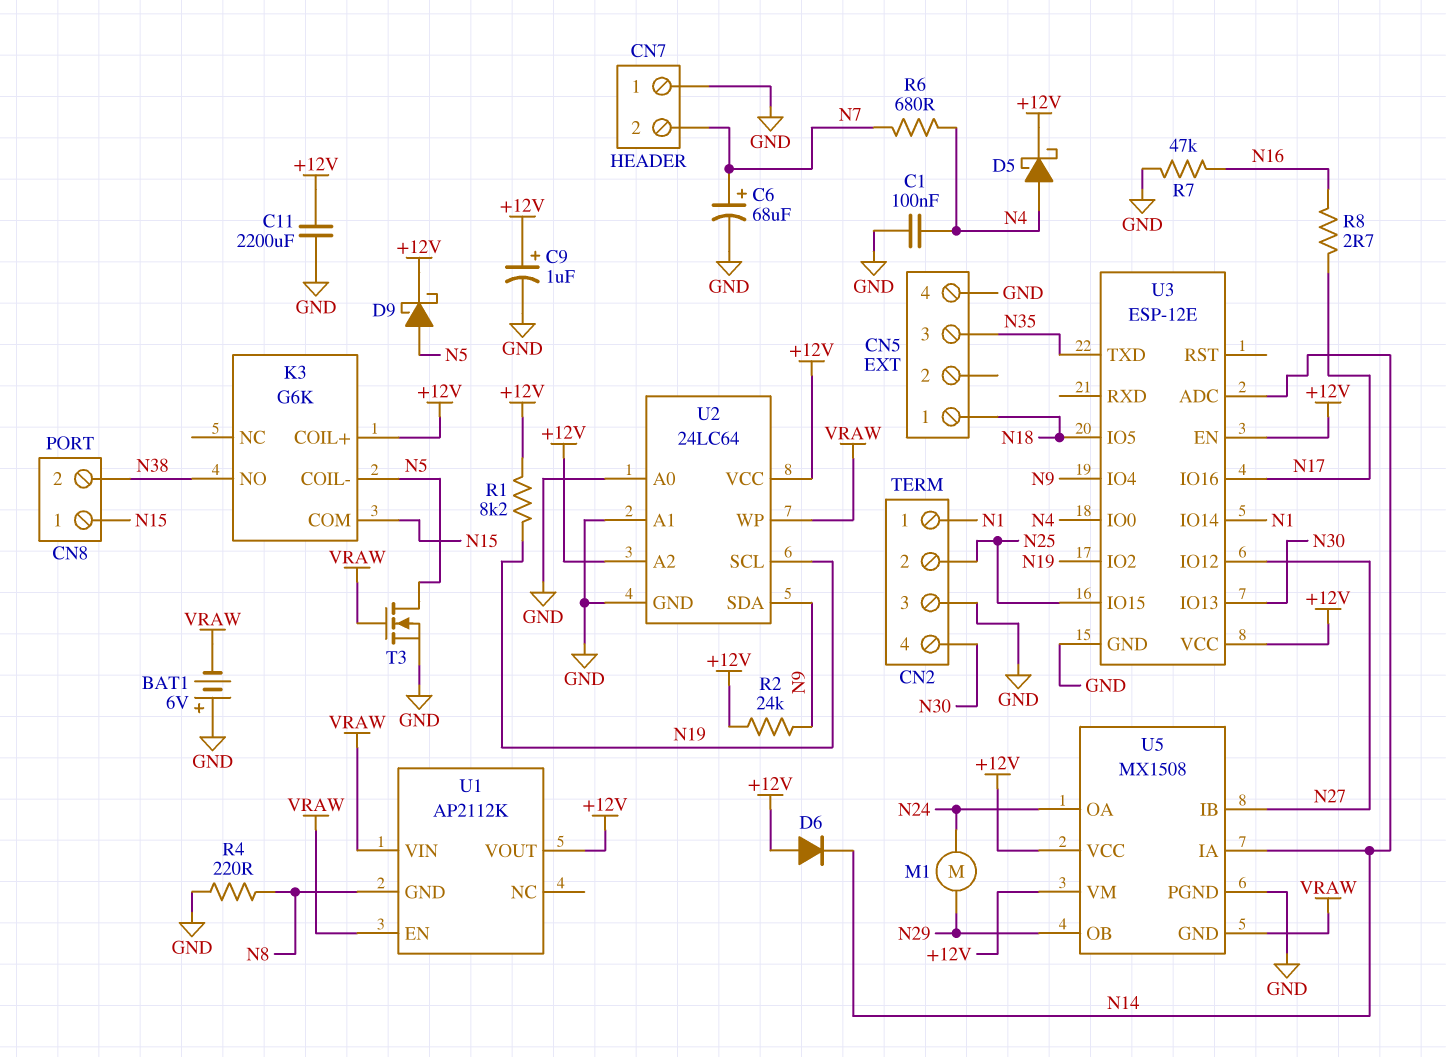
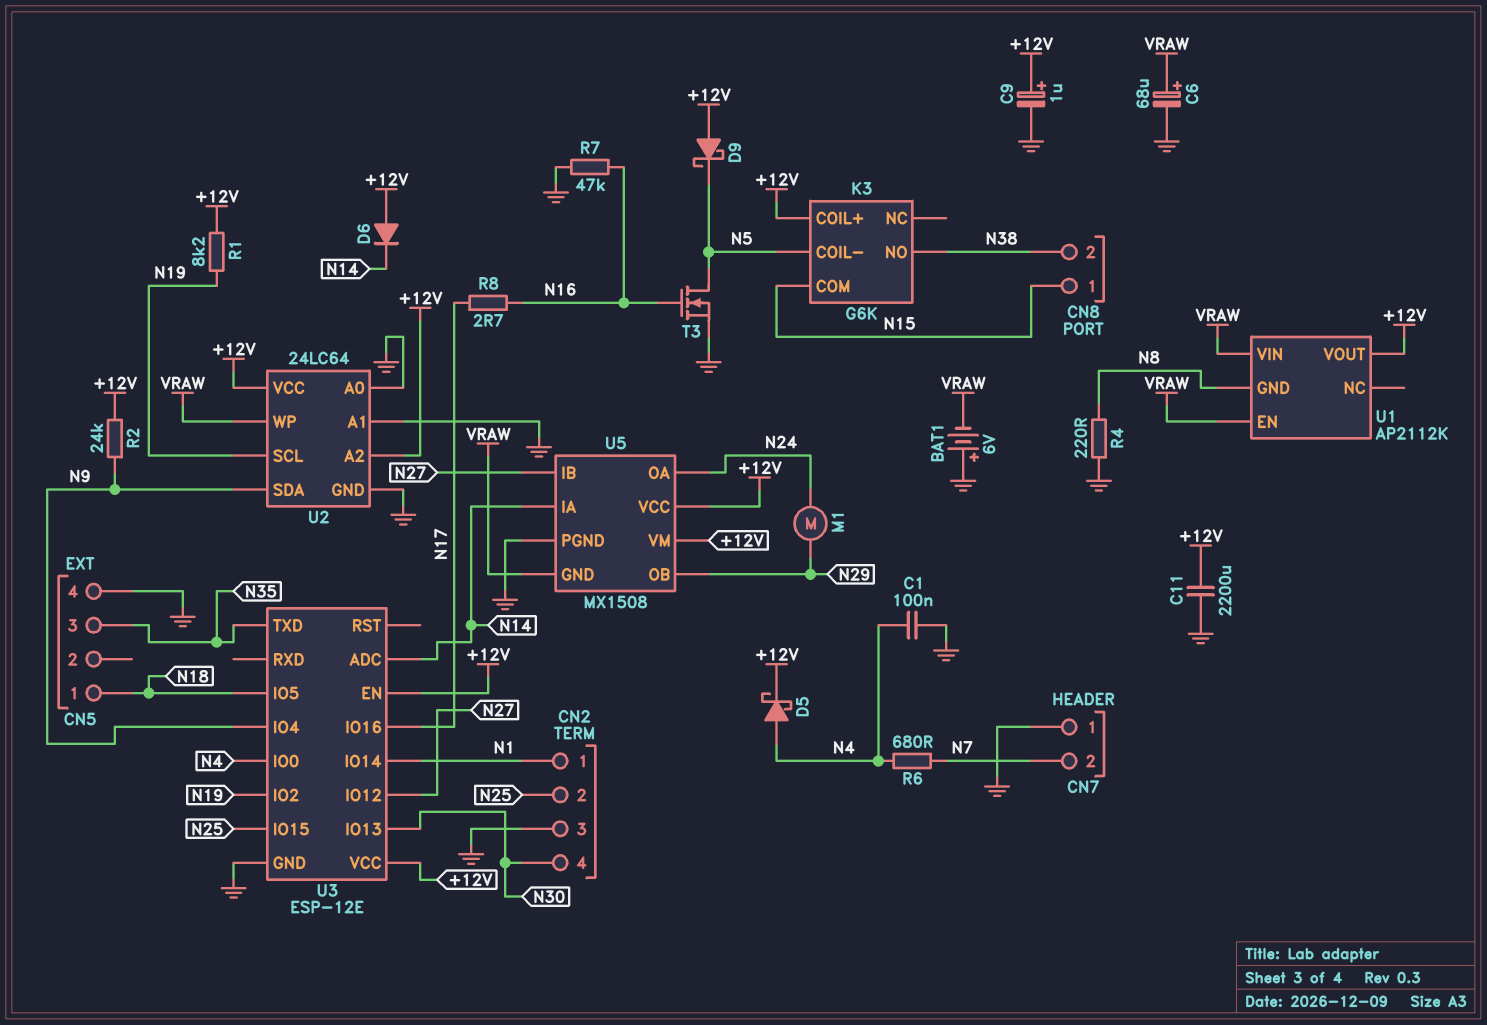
C6: 68uF (plus N7, minus GND) -> 68uF (plus VRAW, minus GND)
D9: schottky (A N5, K +12V) -> schottky (A +12V, K N5)
T3: NMOS (G VRAW, D N5, S GND) -> NMOS (G N16, D N5, S GND)

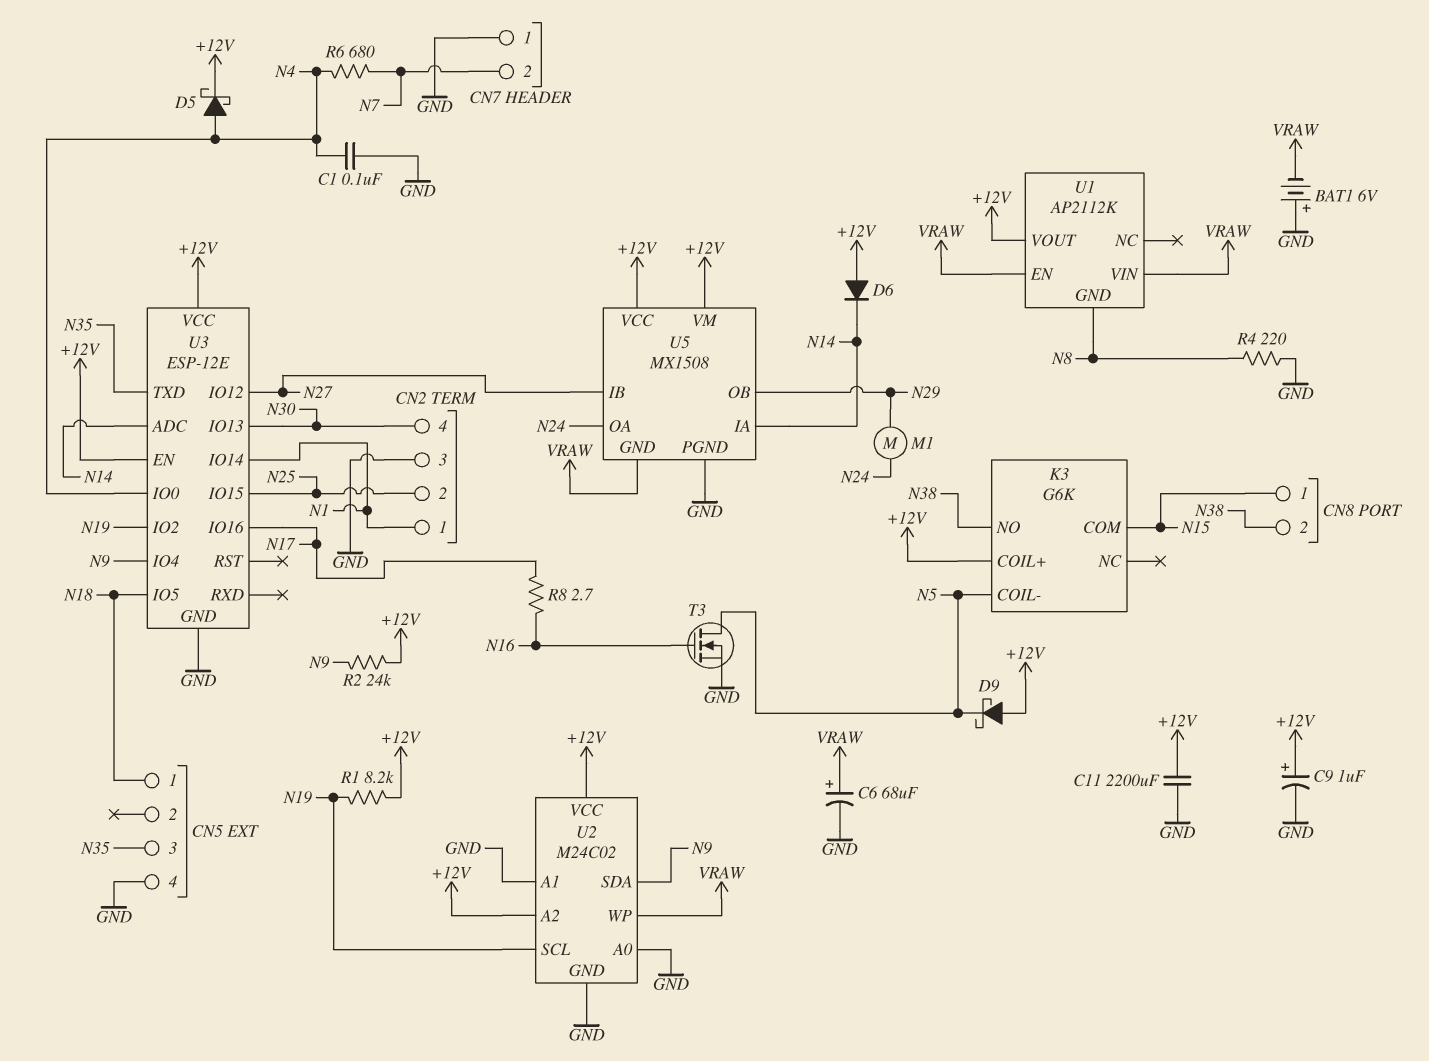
R7: 47k (GND, N16) -> none
U2: 24LC64 -> M24C02

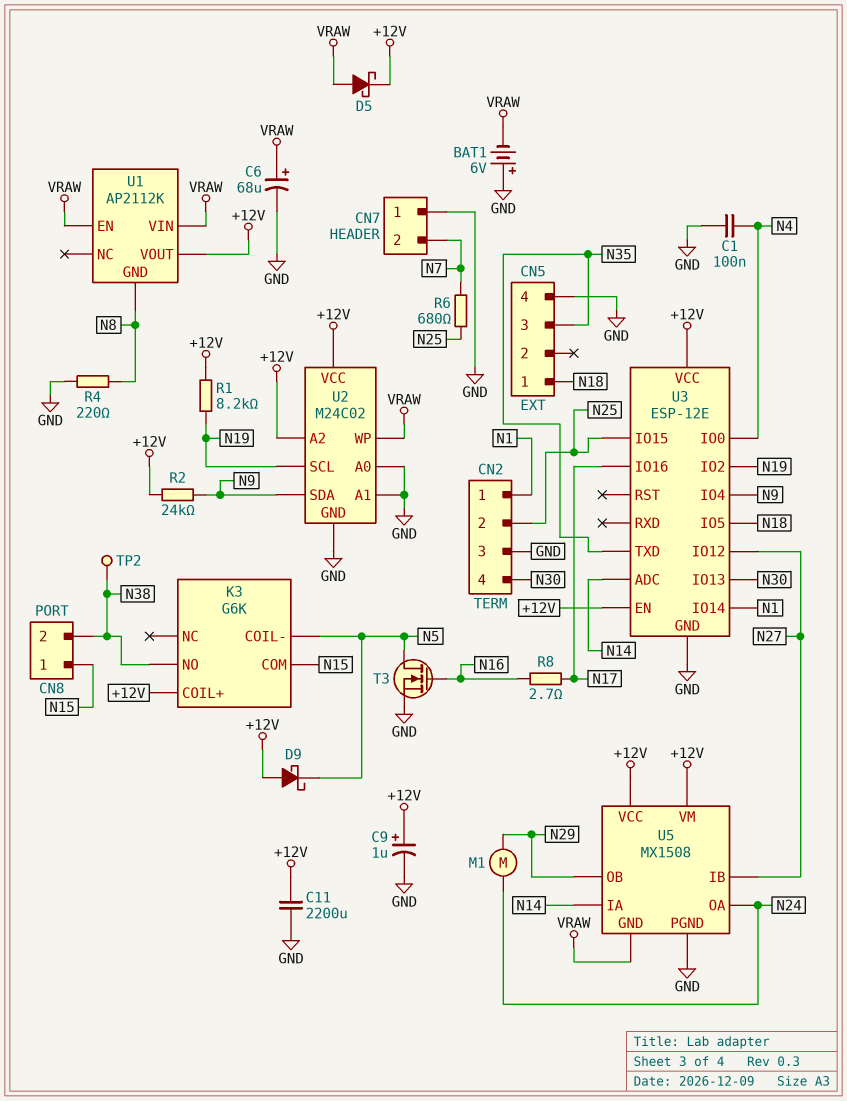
D5: schottky (A N4, K +12V) -> schottky (A VRAW, K +12V)
D6: diode (A +12V, K N14) -> none
R6: 680 (N4, N7) -> 680 (N7, N25)
TP2: none -> test point (N38)

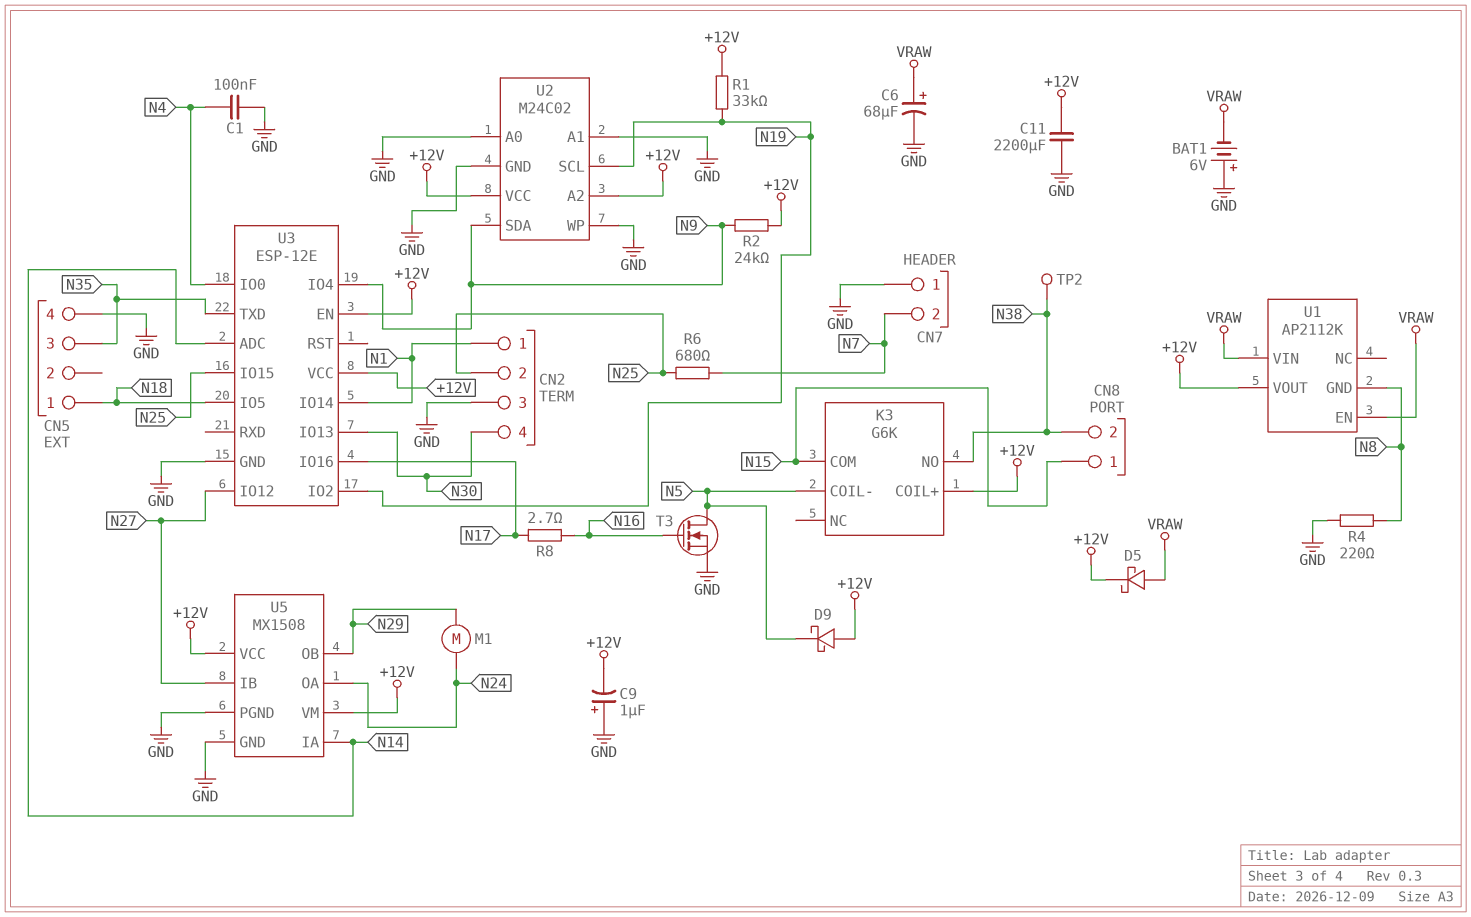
C9: 1uF (plus +12V, minus GND) -> 1uF (plus GND, minus +12V)
R1: 8.2k (+12V, N19) -> 33k (+12V, N19)
U2 pin WP: VRAW -> GND
U5 pin GND: VRAW -> GND

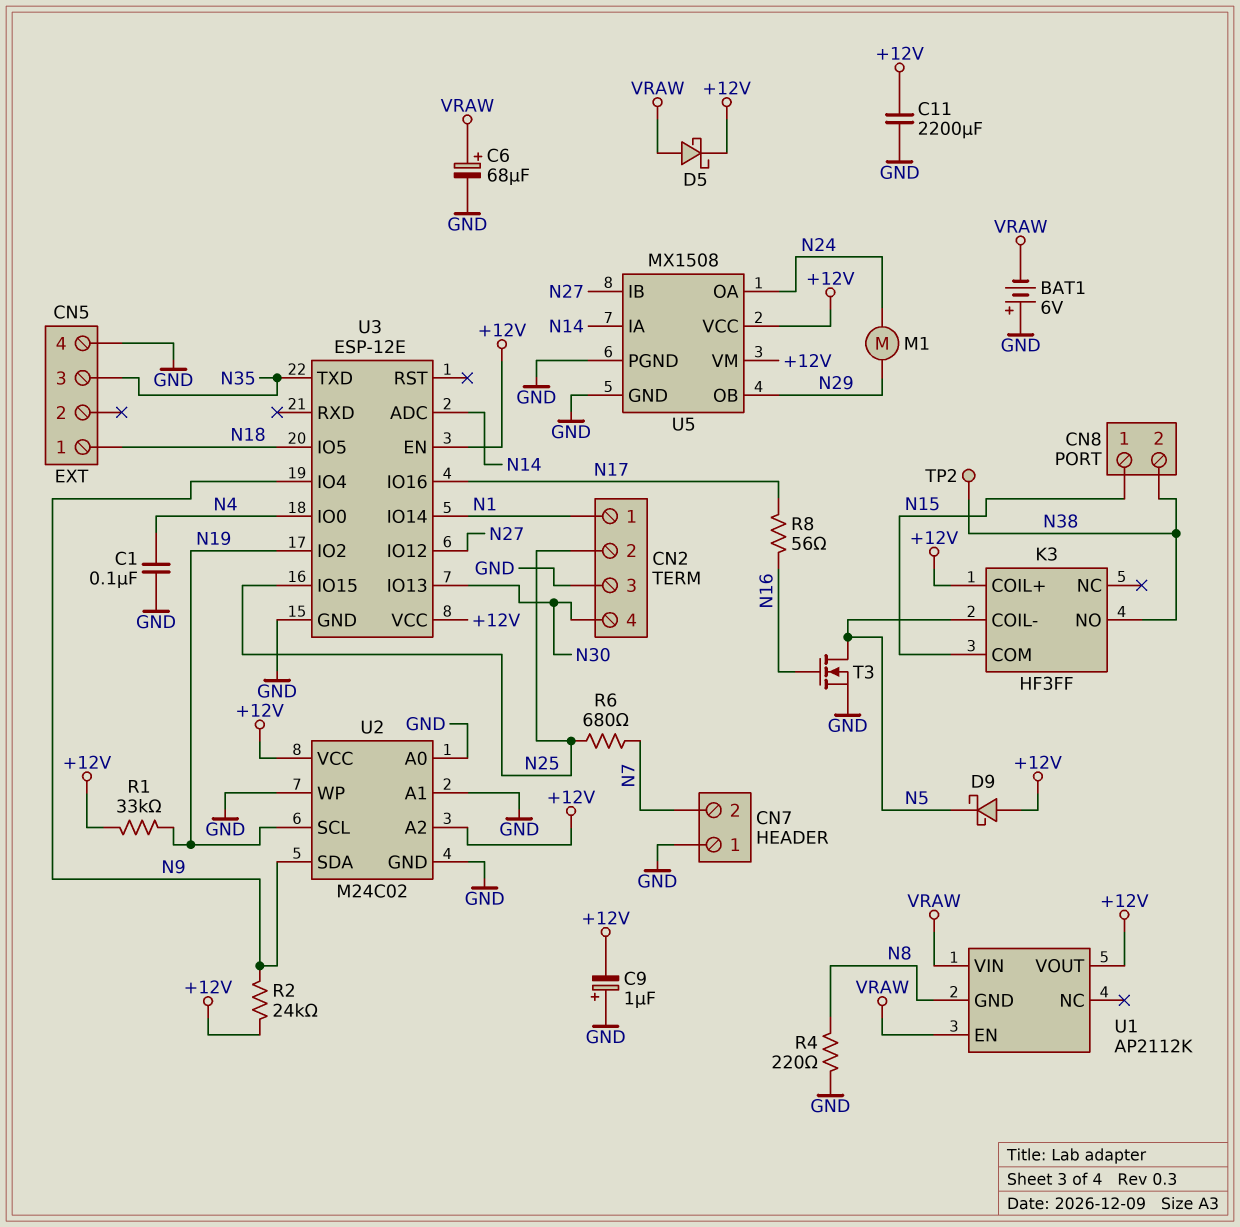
K3: G6K -> HF3FF
R8: 2.7 (N16, N17) -> 56 (N16, N17)

